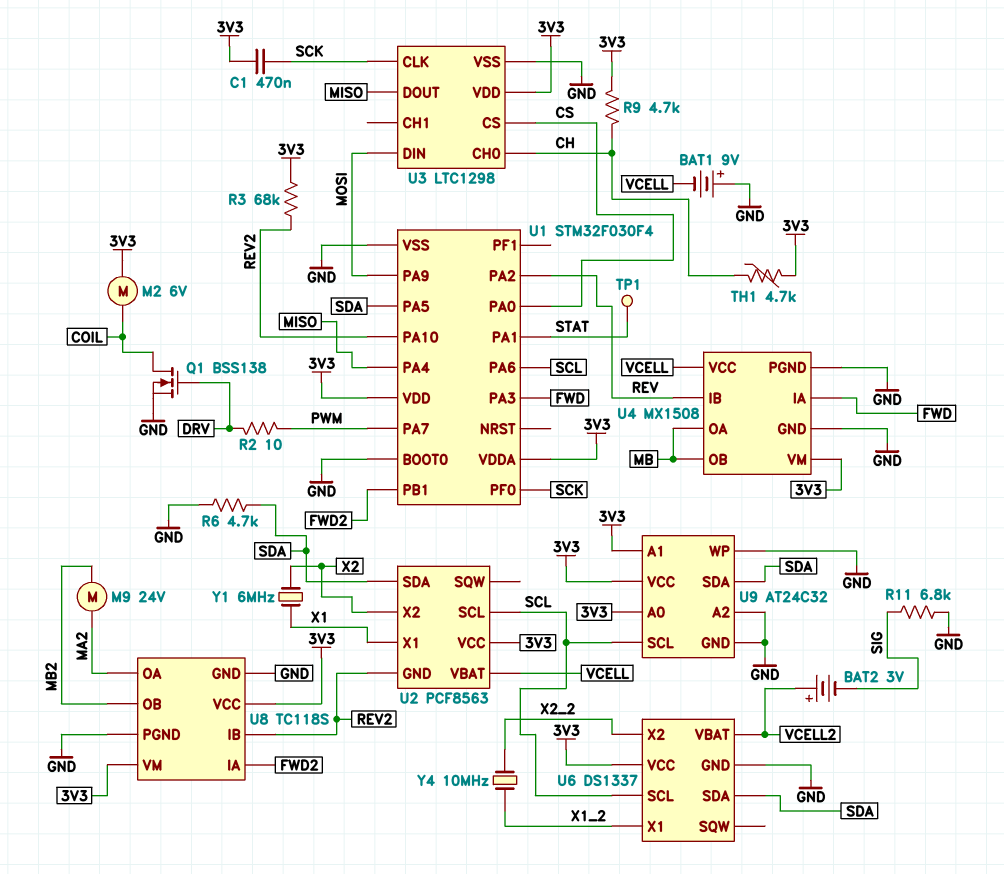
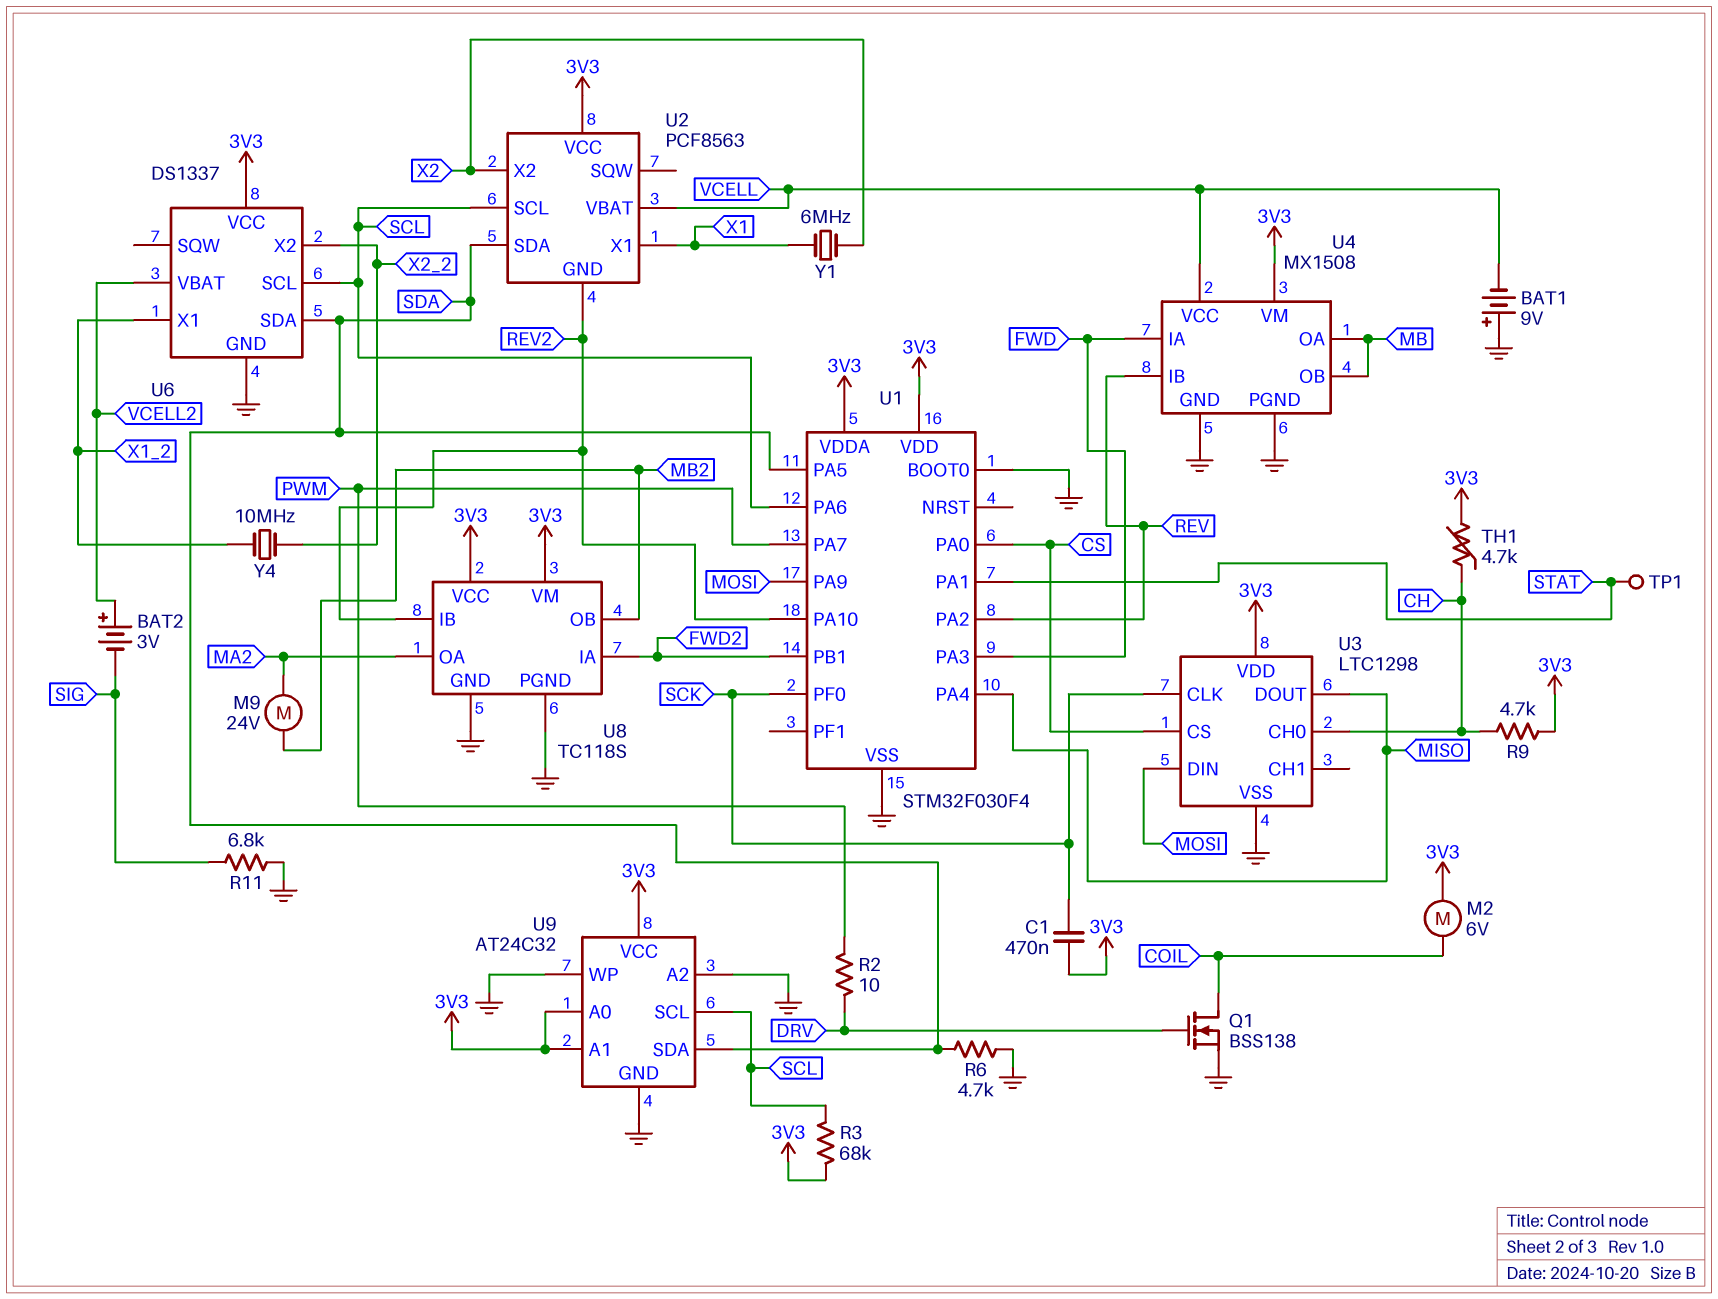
R3: 68k (3V3, REV2) -> 68k (3V3, SCL)

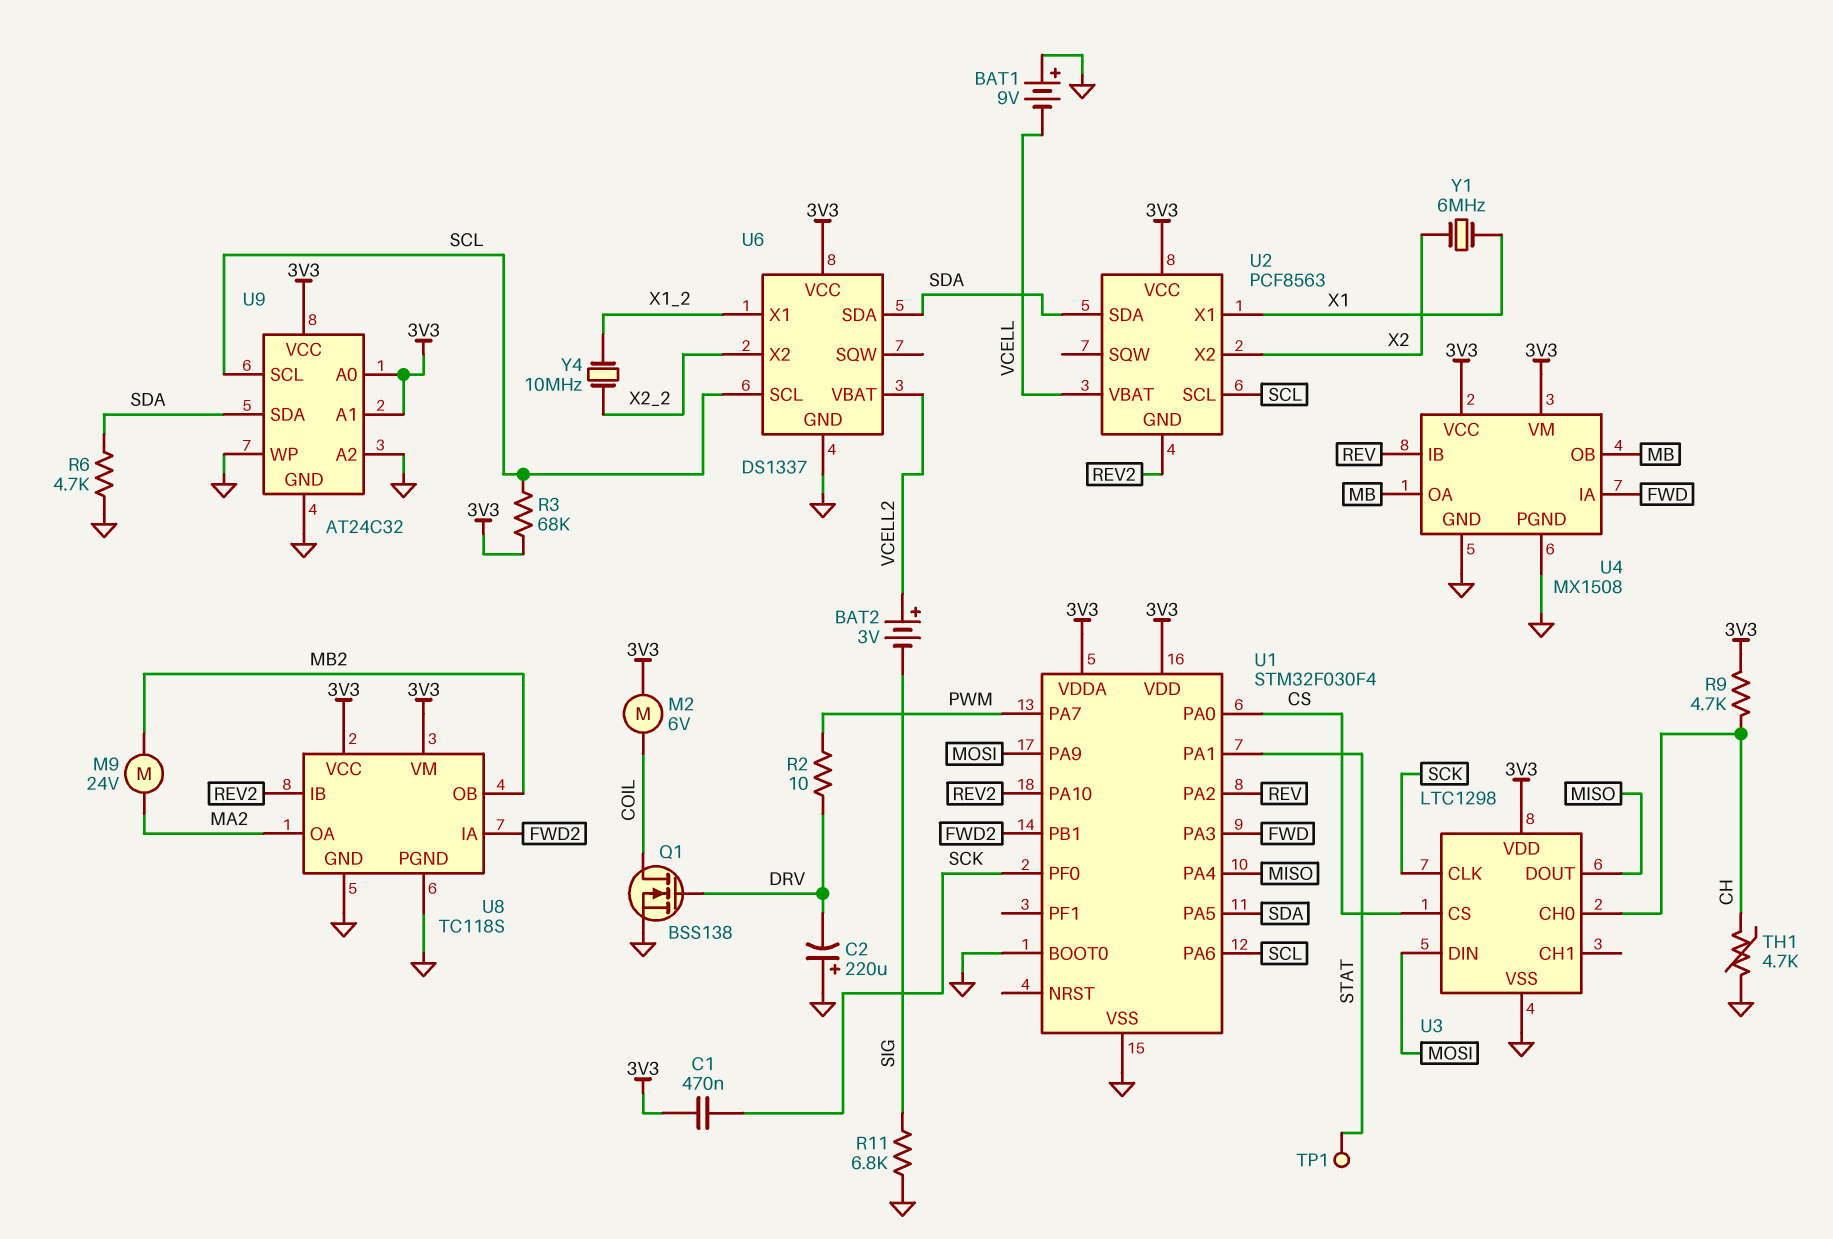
C2: none -> 220uF (plus GND, minus DRV)
TH1: 4.7k (3V3, CH) -> 4.7k (CH, GND)
U4 pin VCC: VCELL -> 3V3

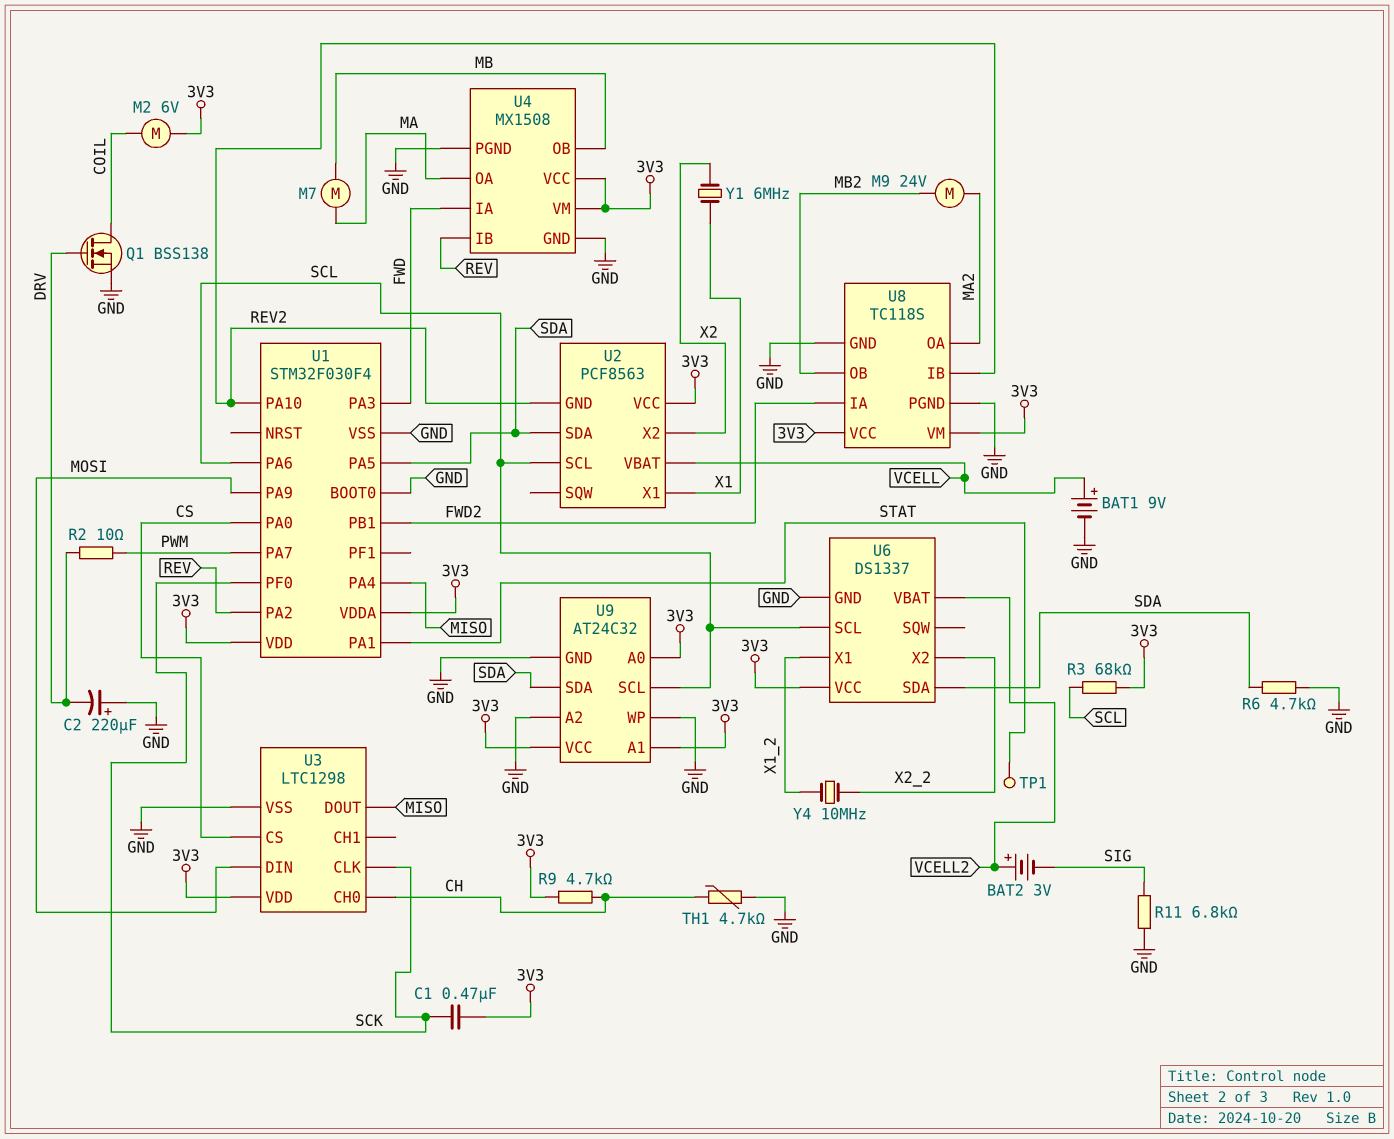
BAT1: 9V (plus GND, minus VCELL) -> 9V (plus VCELL, minus GND)
M7: none -> motor (MA, MB)
U4 pin OA: MB -> MA

